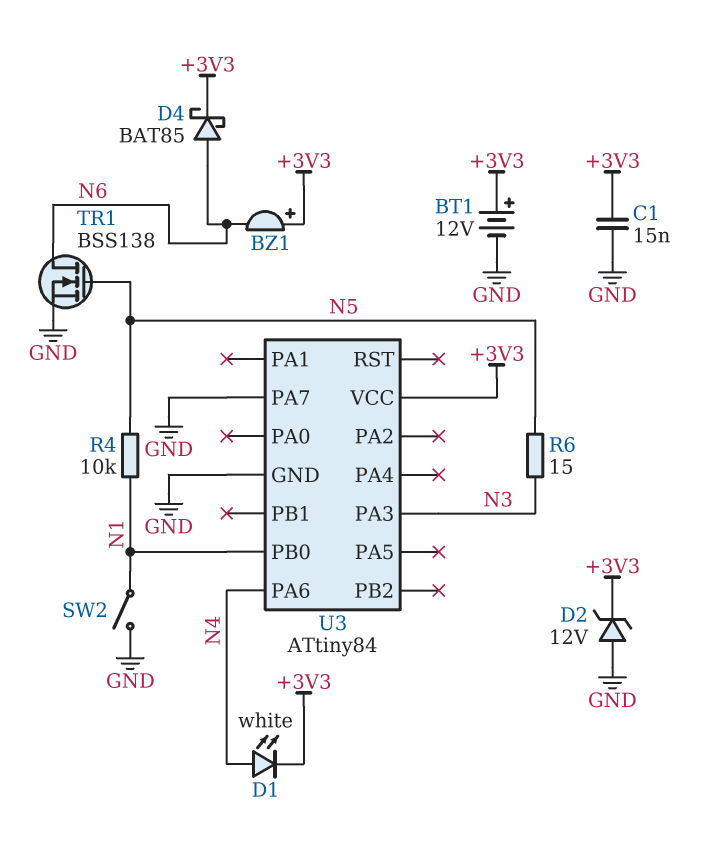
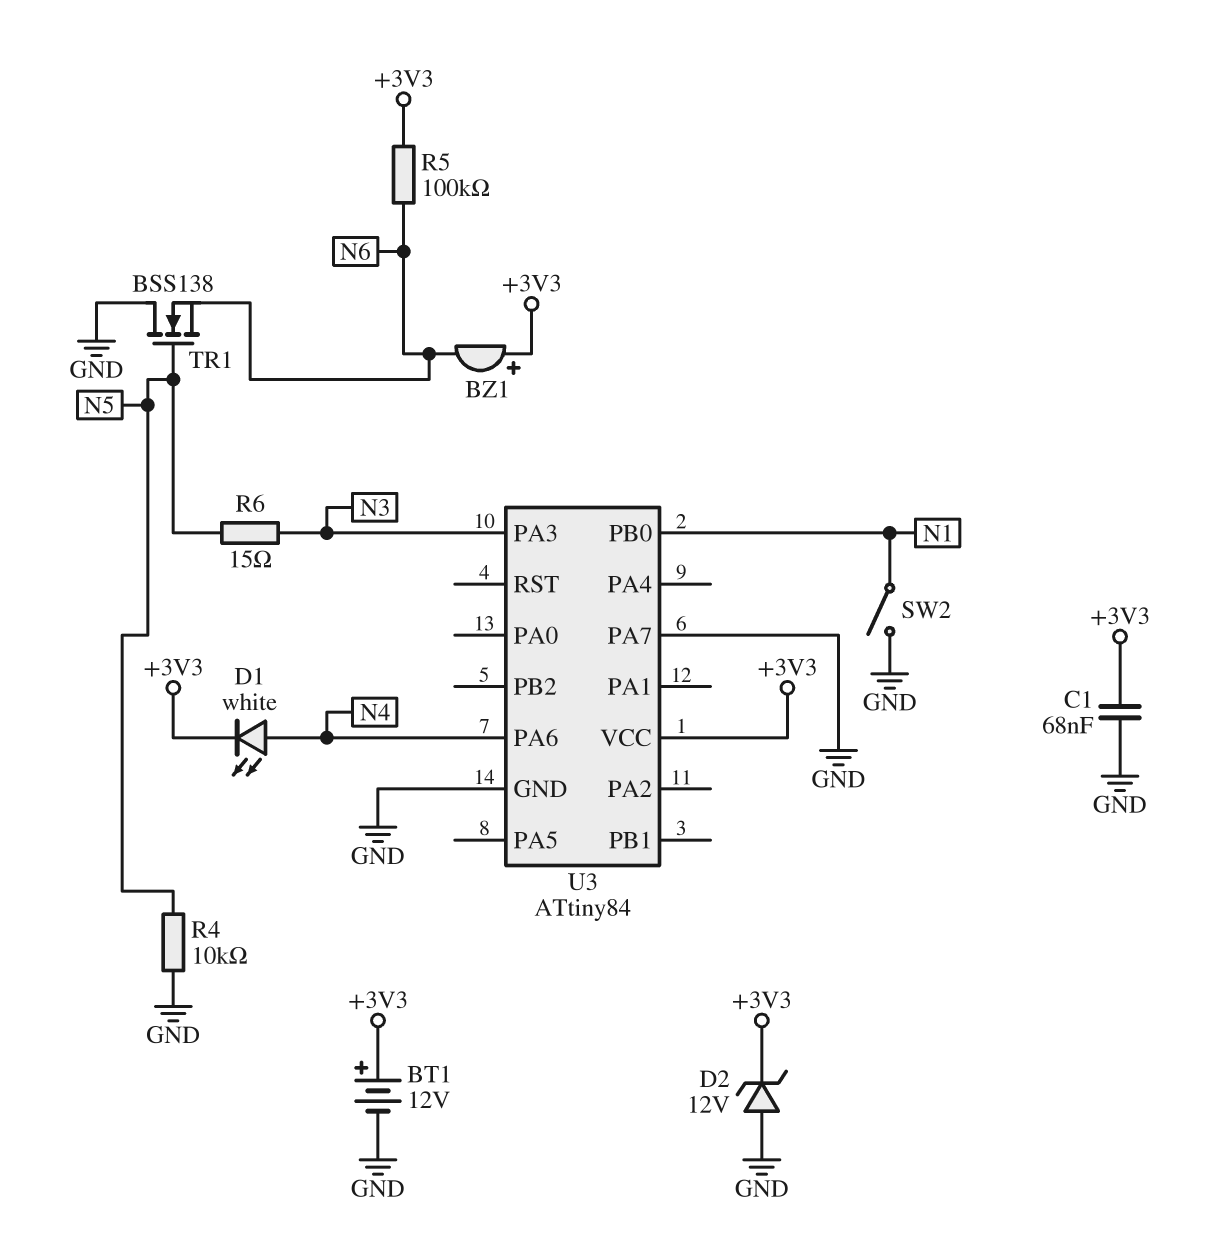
C1: 15nF (+3V3, GND) -> 68nF (+3V3, GND)
D4: schottky BAT85 (A N6, K +3V3) -> none
R4: 10k (N1, N5) -> 10k (GND, N5)
R5: none -> 100k (+3V3, N6)
TR1: NMOS BSS138 (G N5, D N6, S GND) -> NMOS BSS138 (G N5, D GND, S N6)

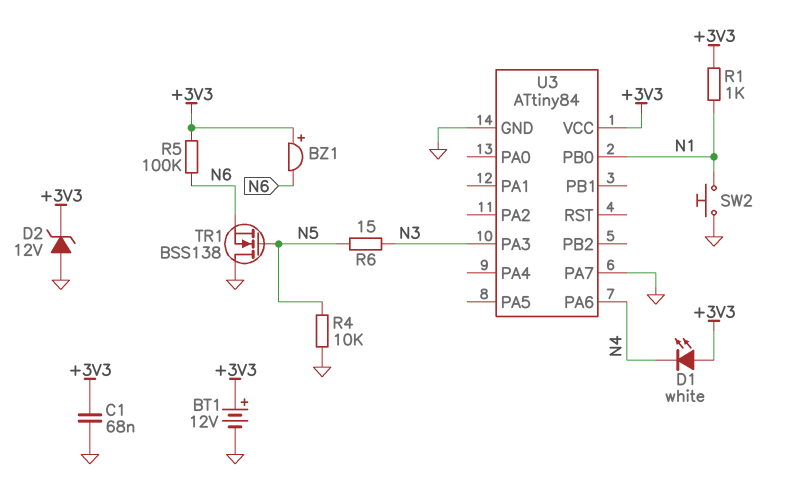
D1: LED white (A N4, K +3V3) -> LED white (A +3V3, K N4)
R1: none -> 1k (+3V3, N1)
SW2: switch (GND, N1) -> button (GND, N1)

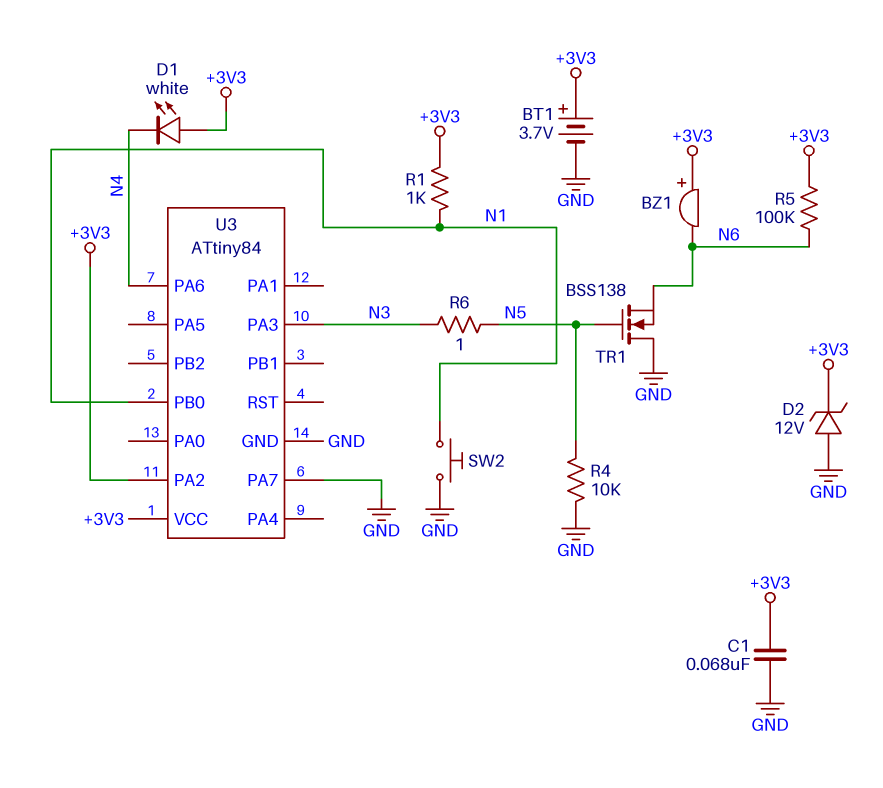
BT1: 12V (plus +3V3, minus GND) -> 3.7V (plus +3V3, minus GND)
R6: 15 (N3, N5) -> 1 (N3, N5)
U3 pin PA2: none -> +3V3

